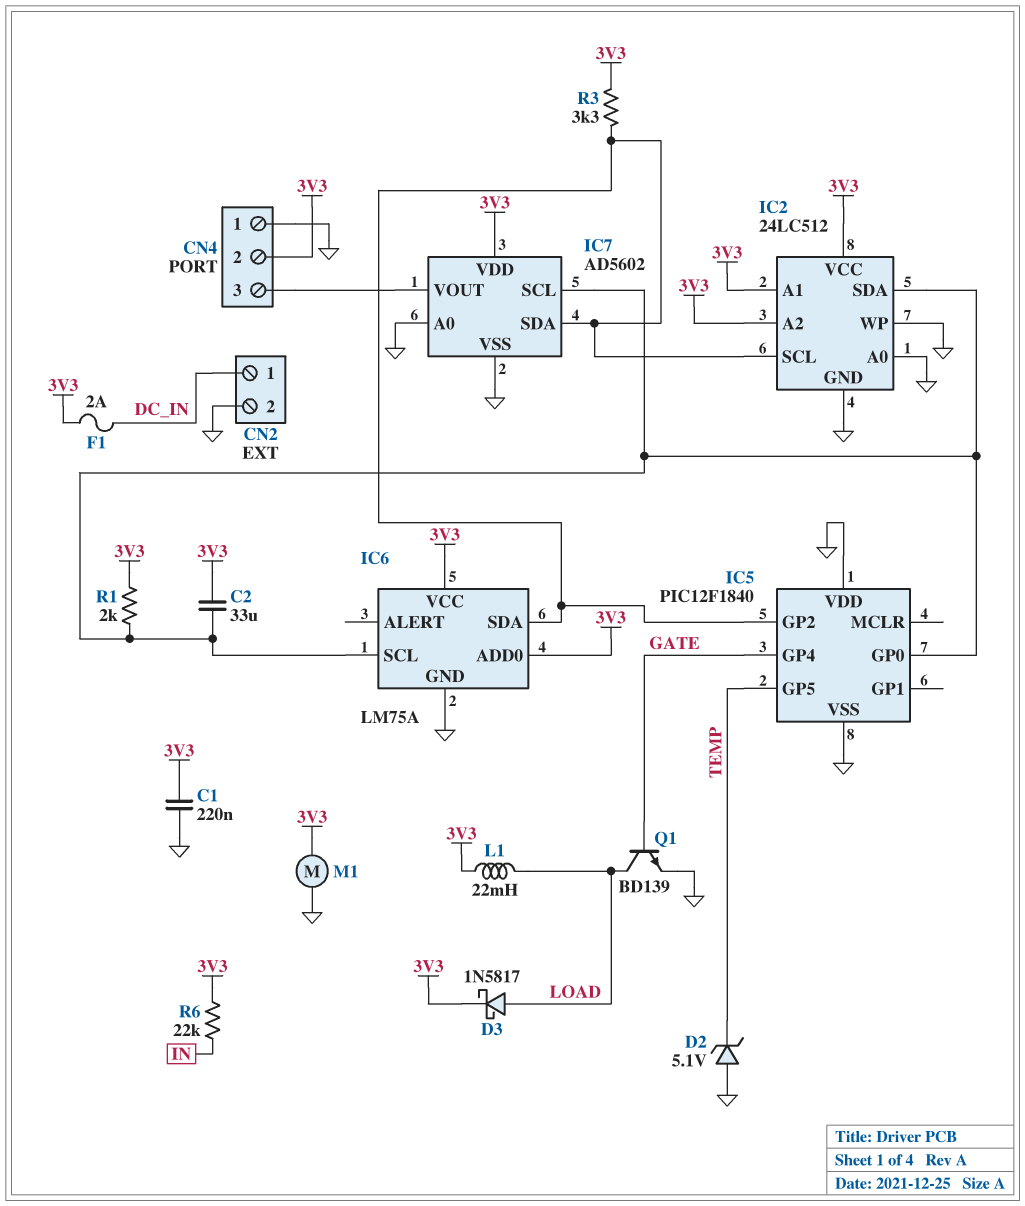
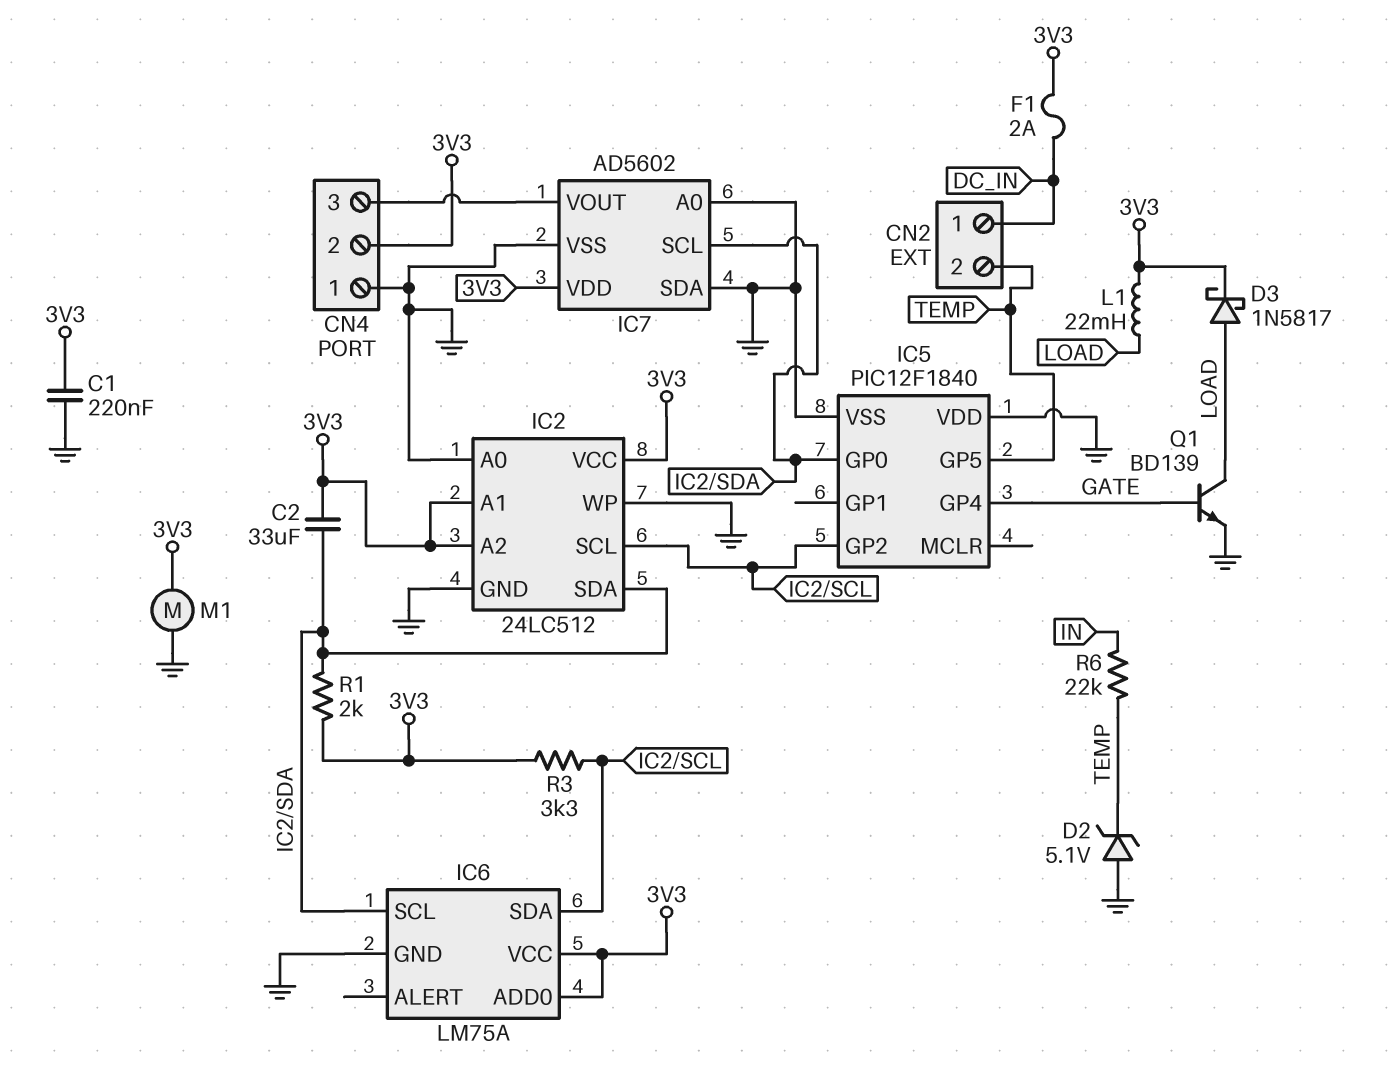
CN2 pin 2: GND -> TEMP
IC7 pin SDA: IC2/SCL -> GND
R6: 22k (3V3, IN) -> 22k (IN, TEMP)

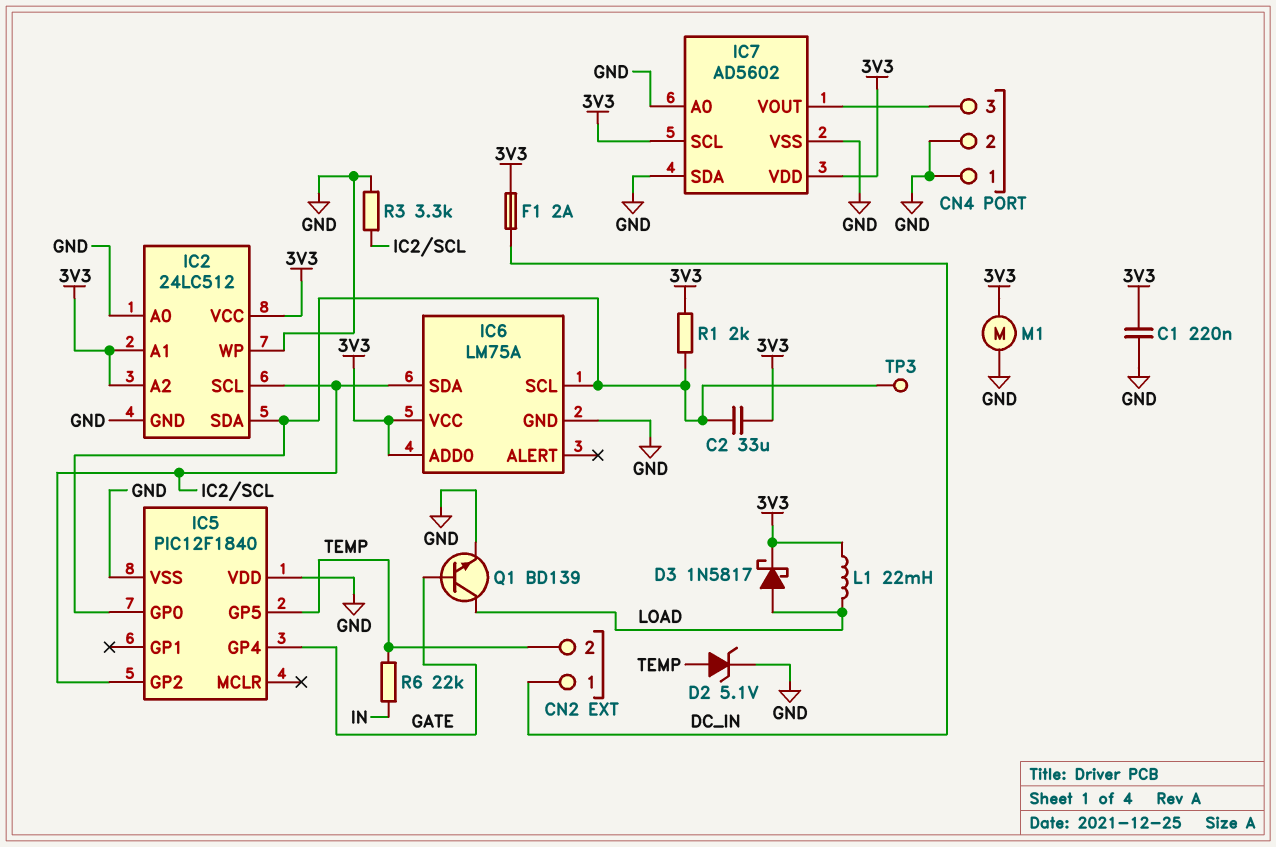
CN4 pin 2: 3V3 -> GND
D2: zener 5.1V (A GND, K TEMP) -> zener 5.1V (A TEMP, K GND)
IC7 pin SCL: IC2/SDA -> 3V3
R3: 3.3k (3V3, IC2/SCL) -> 3.3k (GND, IC2/SCL)
TP3: none -> test point (IC2/SDA)

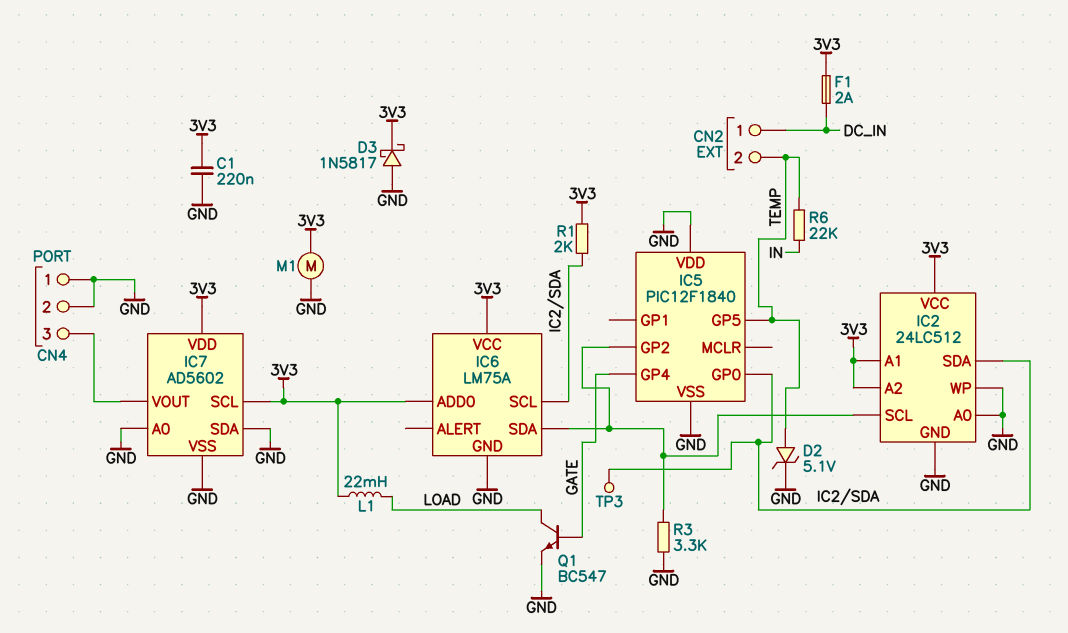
C2: 33uF (3V3, IC2/SDA) -> none
D3: schottky 1N5817 (A LOAD, K 3V3) -> schottky 1N5817 (A GND, K 3V3)
Q1: NPN BD139 (B GATE, C LOAD, E GND) -> NPN BC547 (B GATE, C LOAD, E GND)

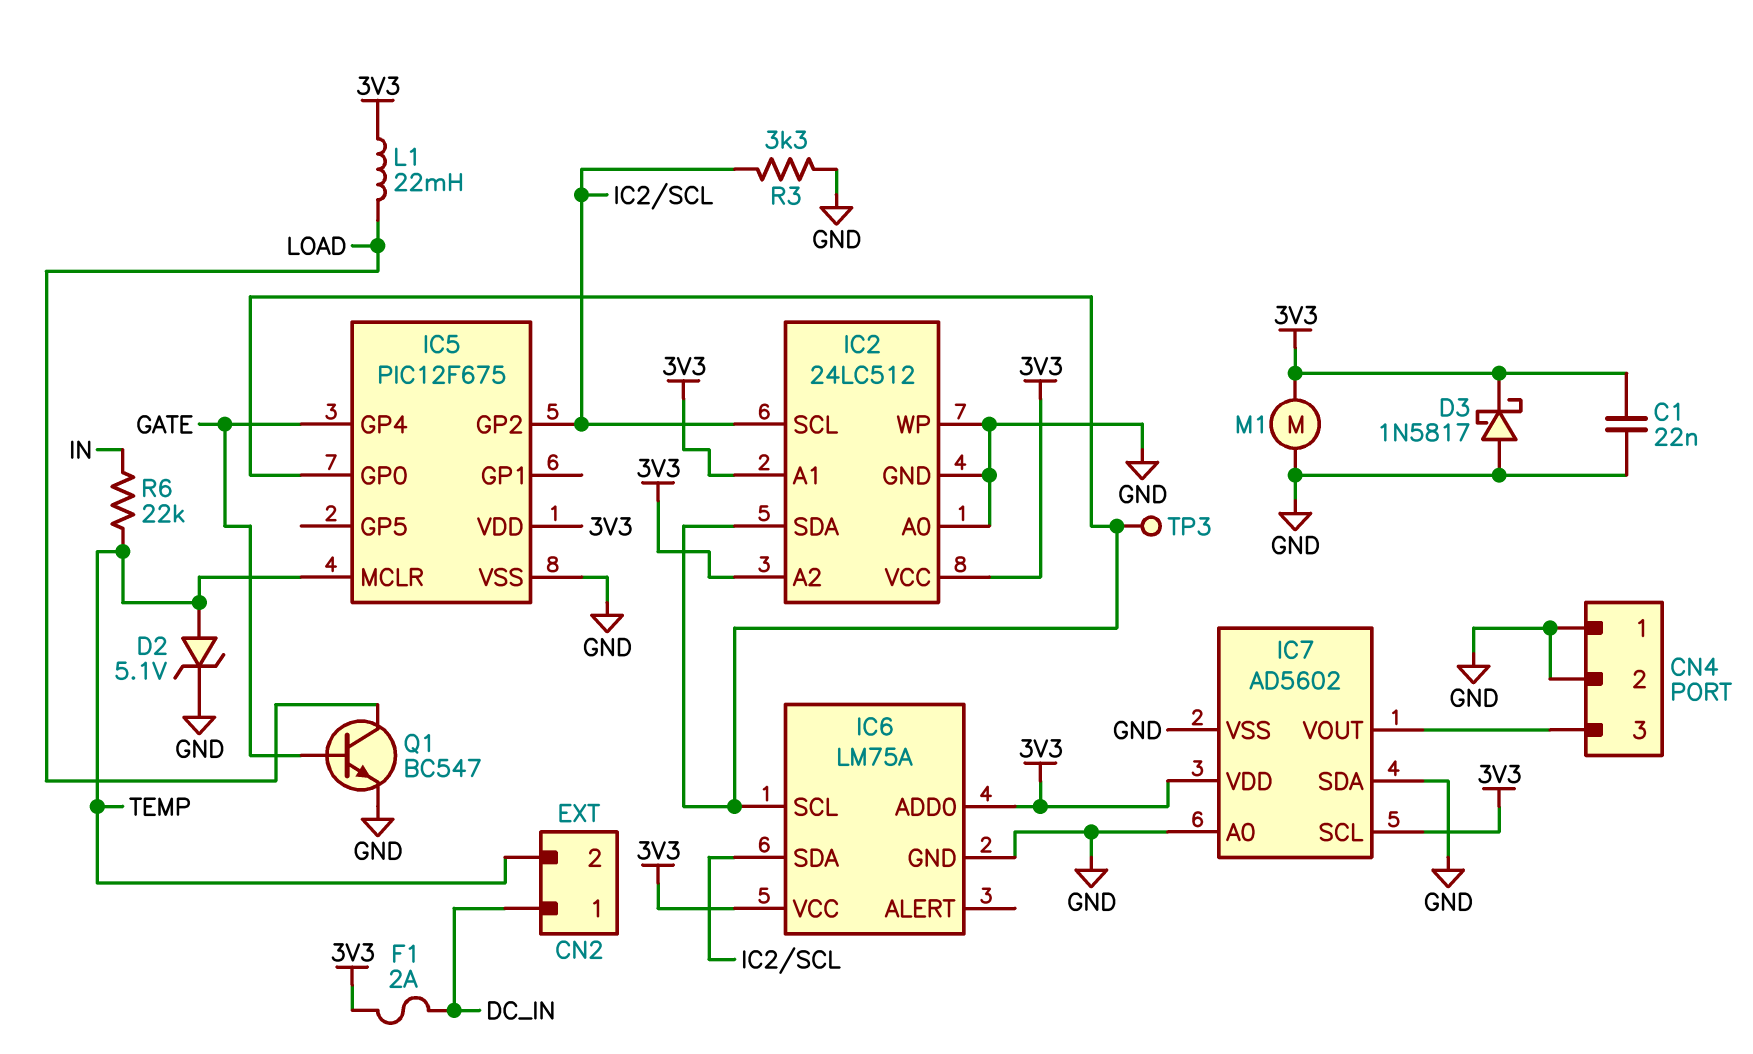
C1: 220nF (3V3, GND) -> 22nF (3V3, GND)
IC5: PIC12F1840 -> PIC12F675
IC5 pin GP5: TEMP -> none
IC5 pin MCLR: none -> TEMP
IC5 pin VDD: GND -> 3V3
R1: 2k (3V3, IC2/SDA) -> none

